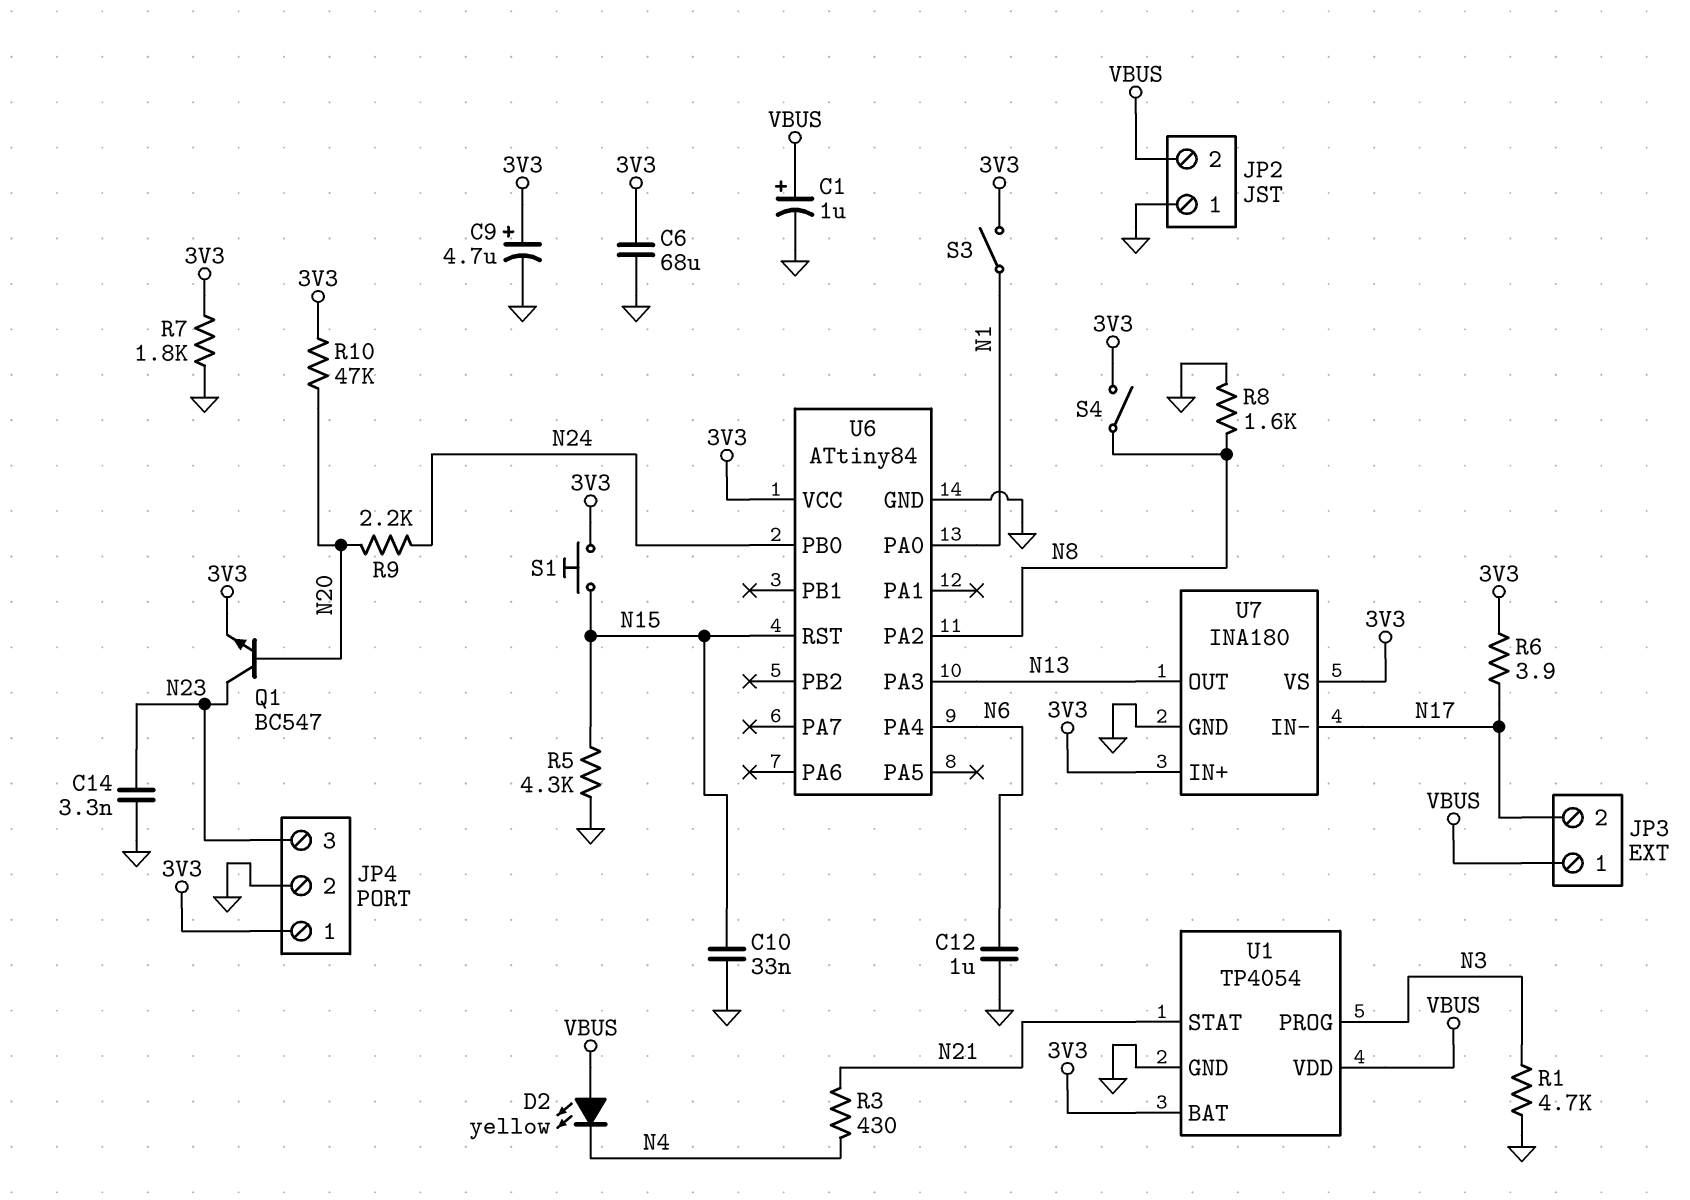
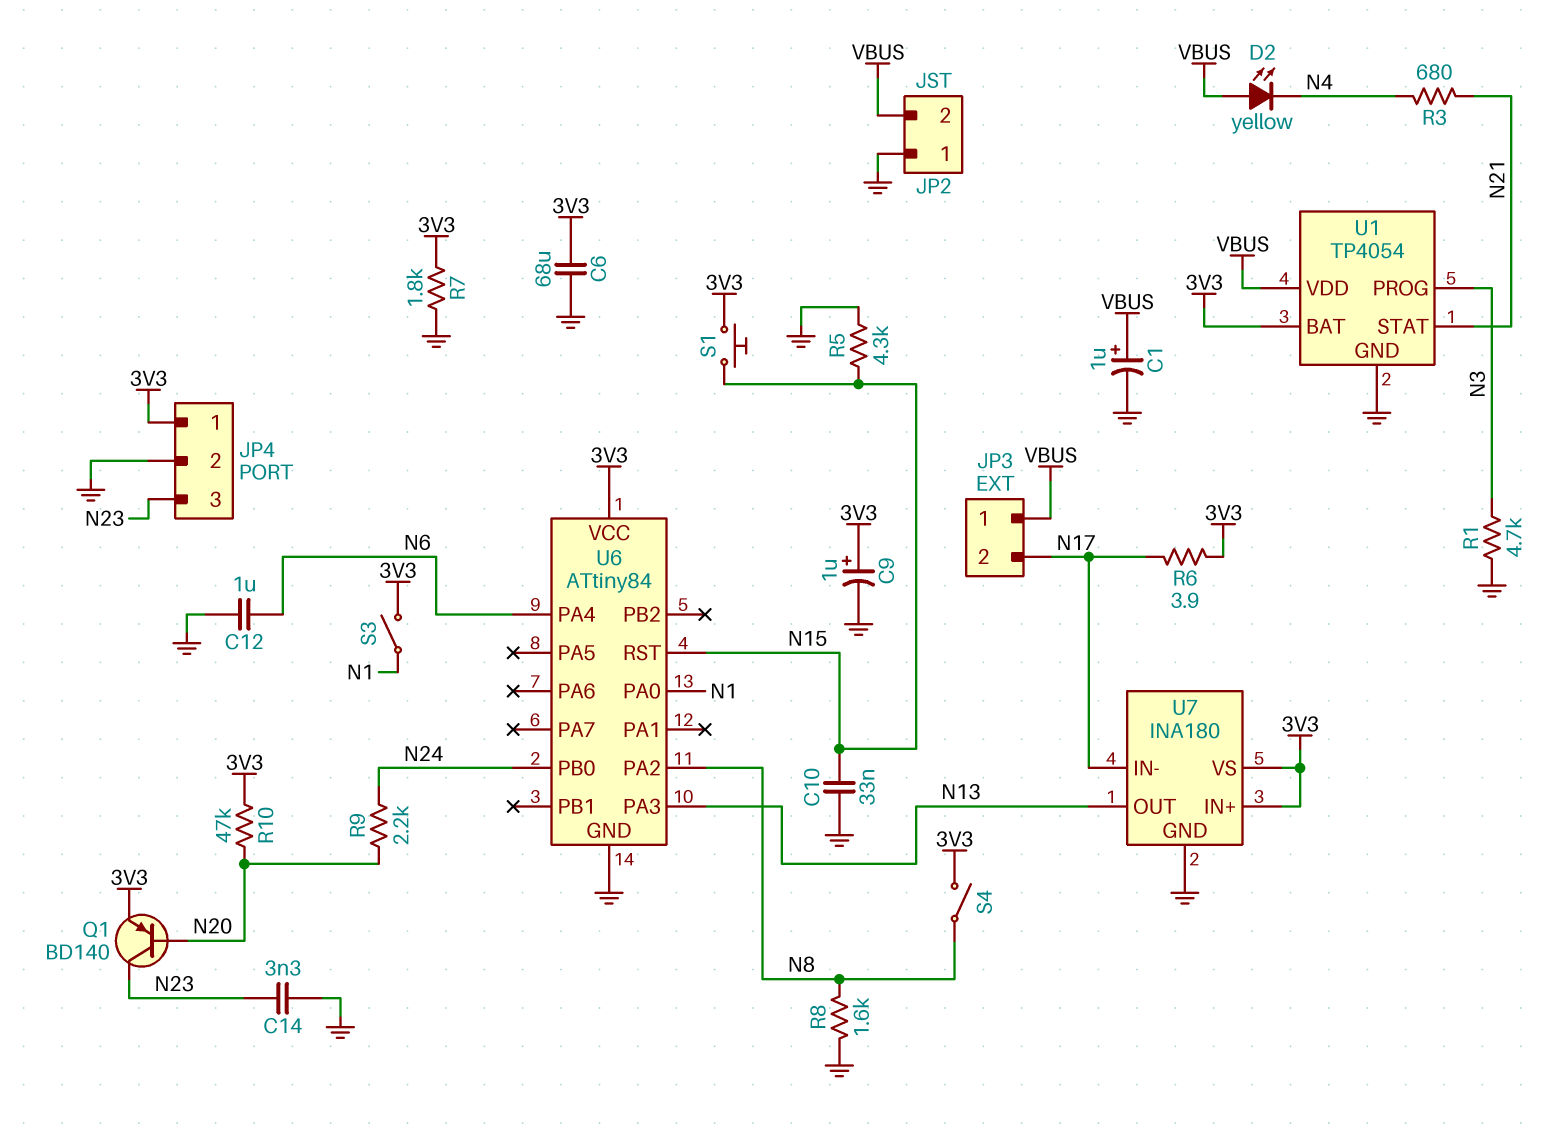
C9: 4.7uF (plus 3V3, minus GND) -> 1uF (plus 3V3, minus GND)
Q1: NPN BC547 (B N20, C N23, E 3V3) -> PNP BD140 (B N20, C N23, E 3V3)
R3: 430 (N4, N21) -> 680 (N4, N21)

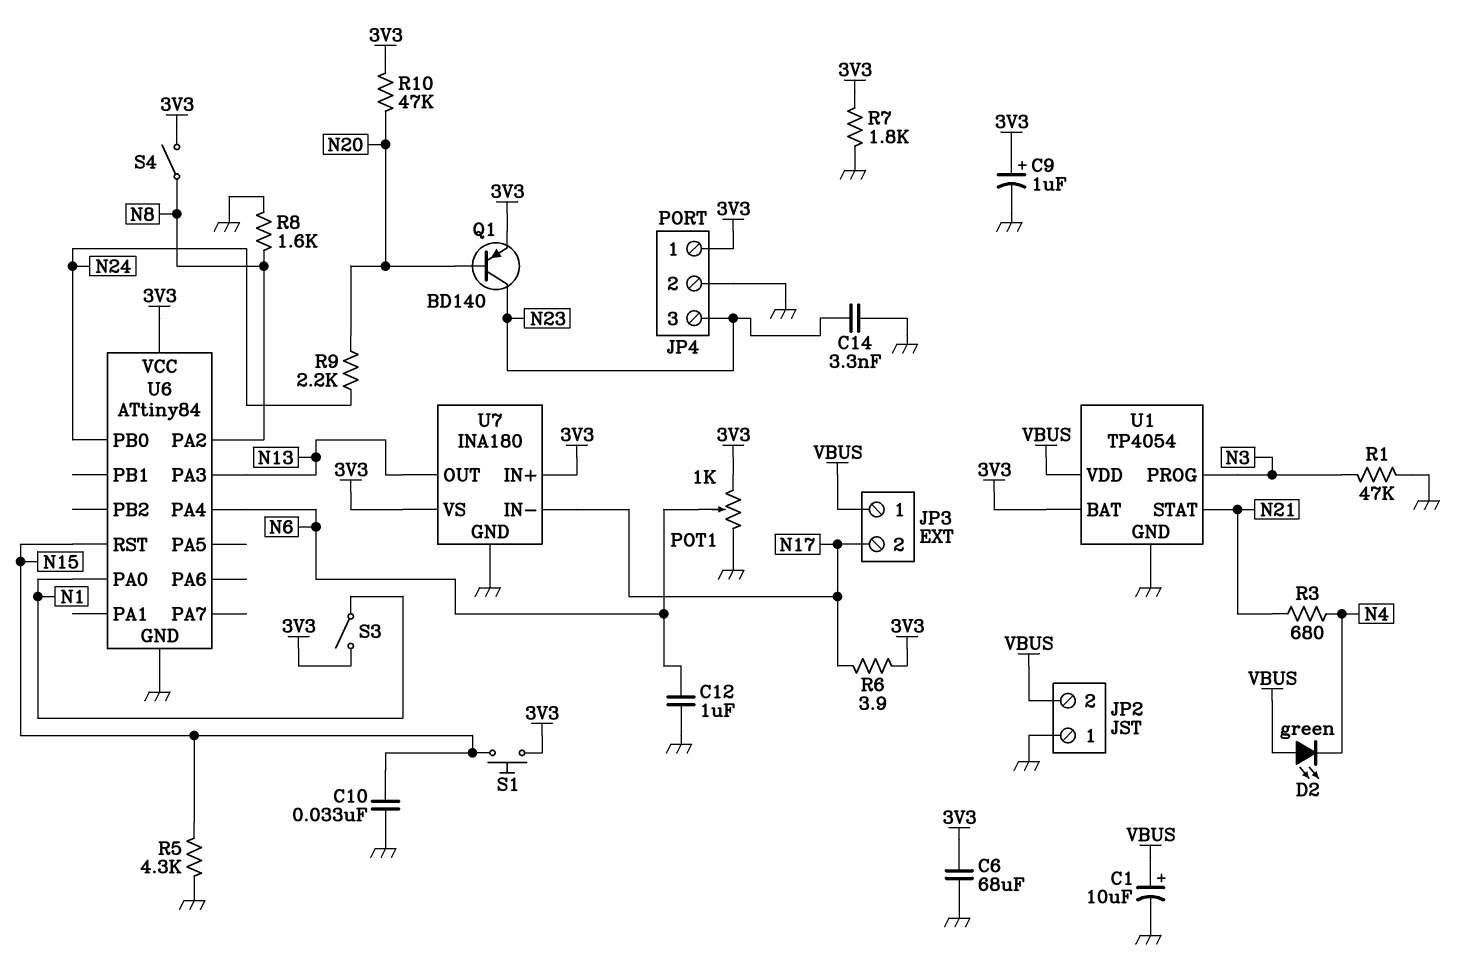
C1: 1uF (plus VBUS, minus GND) -> 10uF (plus VBUS, minus GND)
D2: LED yellow (A VBUS, K N4) -> LED green (A VBUS, K N4)
POT1: none -> 1k (3V3, GND, wiper N6)
R1: 4.7k (GND, N3) -> 47k (GND, N3)

